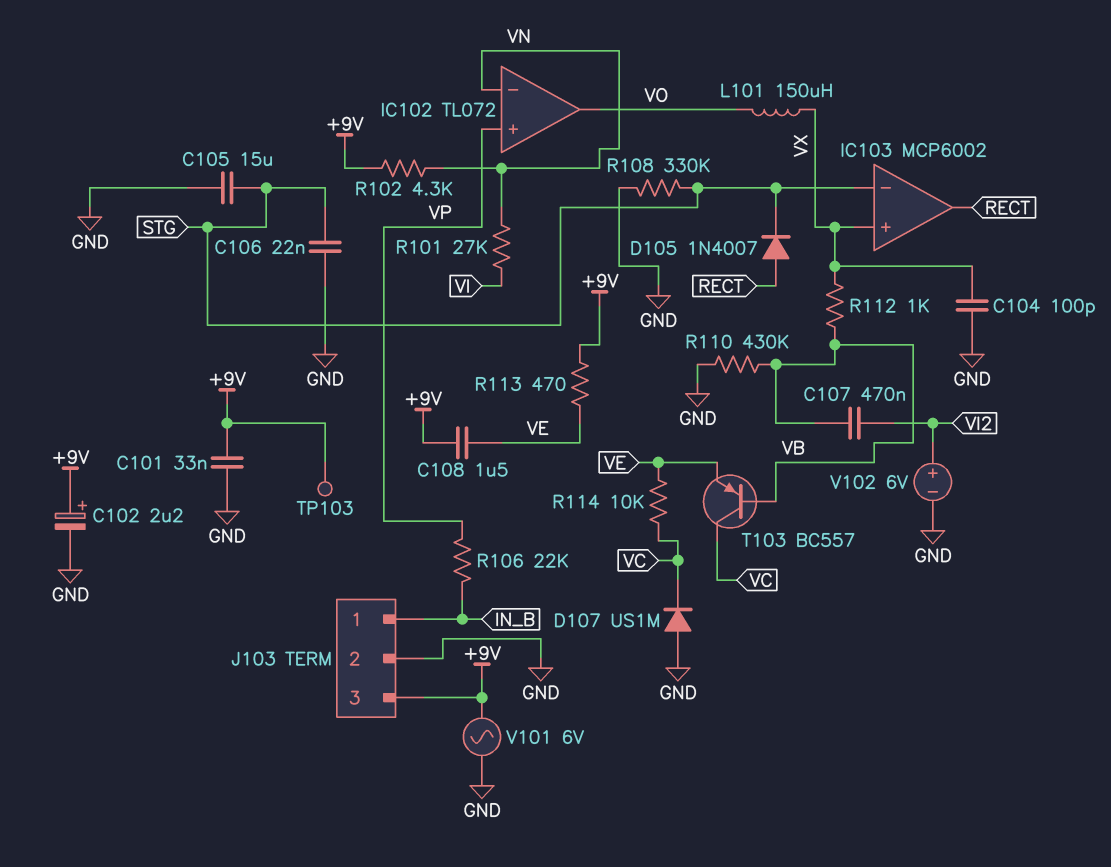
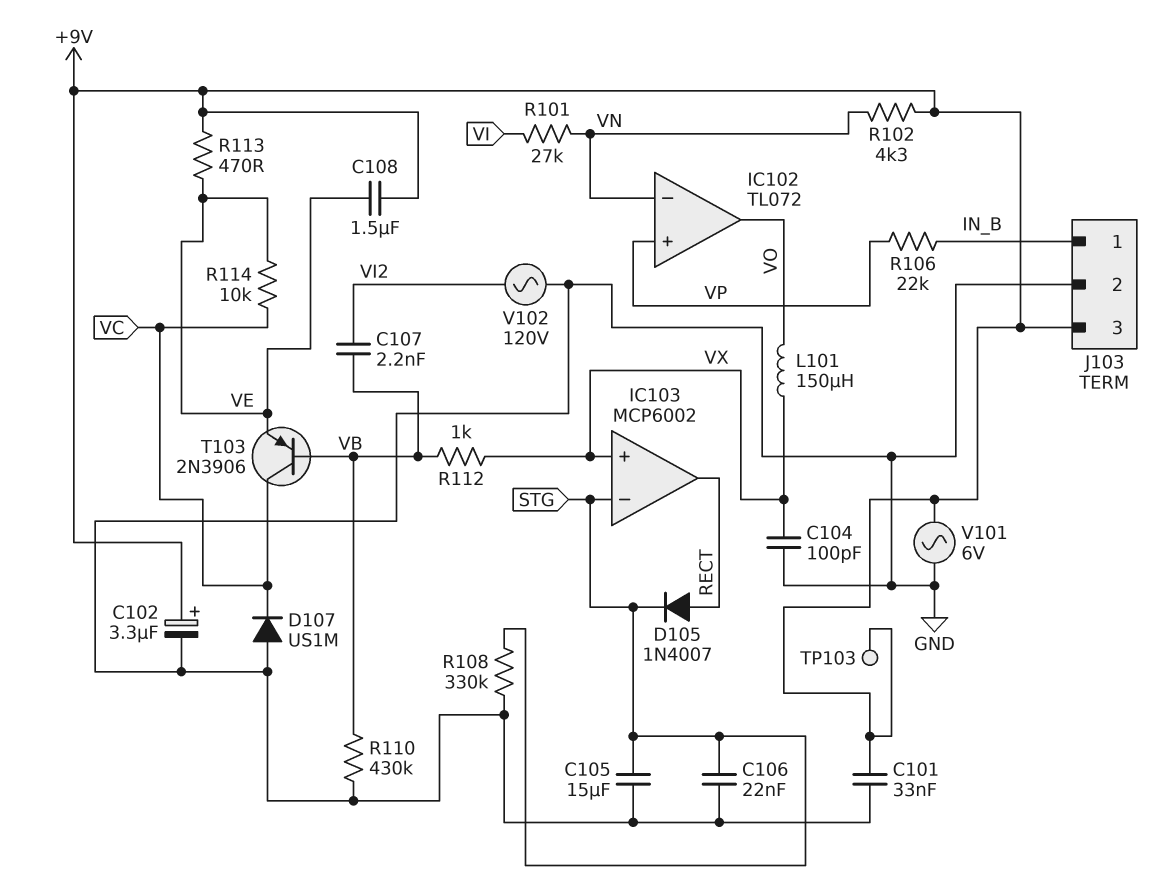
C102: 2.2uF (plus +9V, minus GND) -> 3.3uF (plus +9V, minus GND)
C107: 470nF (VB, VI2) -> 2.2nF (VB, VI2)
T103: PNP BC557 (B VB, C VC, E VE) -> PNP 2N3906 (B VB, C VC, E VE)
V102: 6V (plus VI2, minus GND) -> AC 120V (GND, VI2)

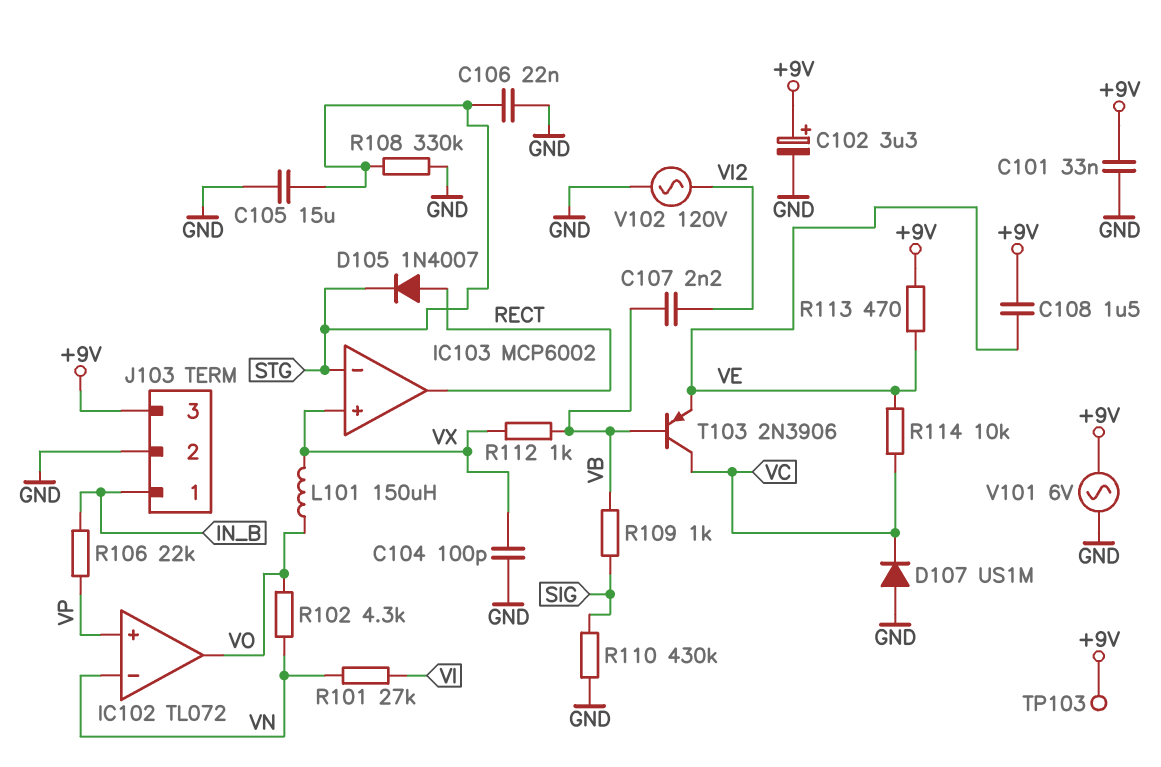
R102: 4.3k (+9V, VN) -> 4.3k (VN, VO)
R109: none -> 1k (SIG, VB)
R110: 430k (GND, VB) -> 430k (GND, SIG)

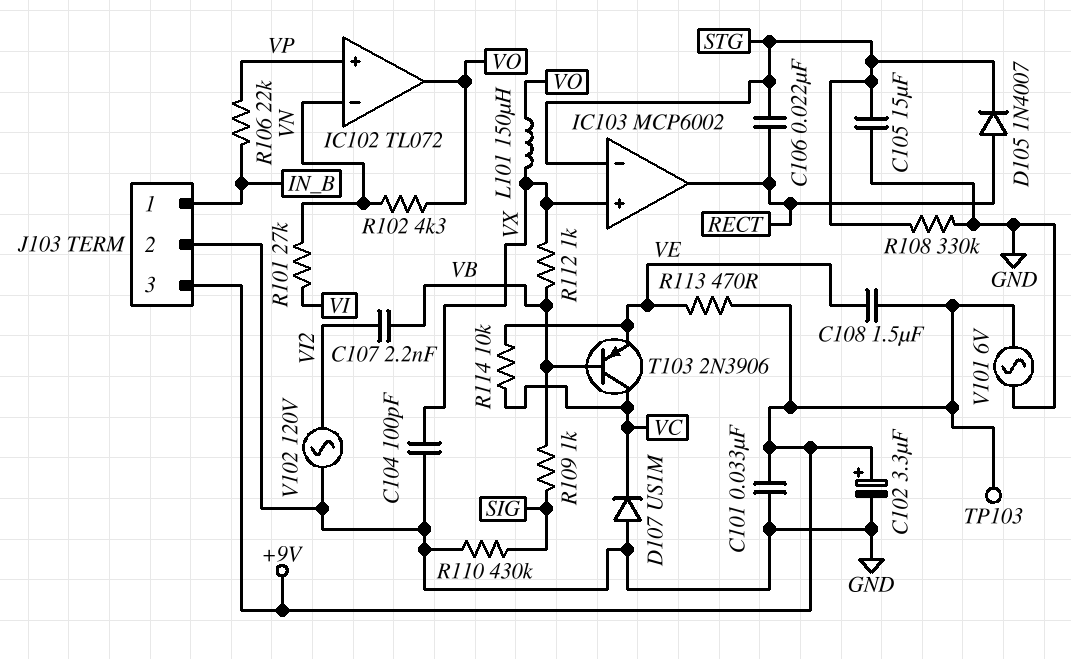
C106: 22nF (GND, STG) -> 22nF (RECT, STG)

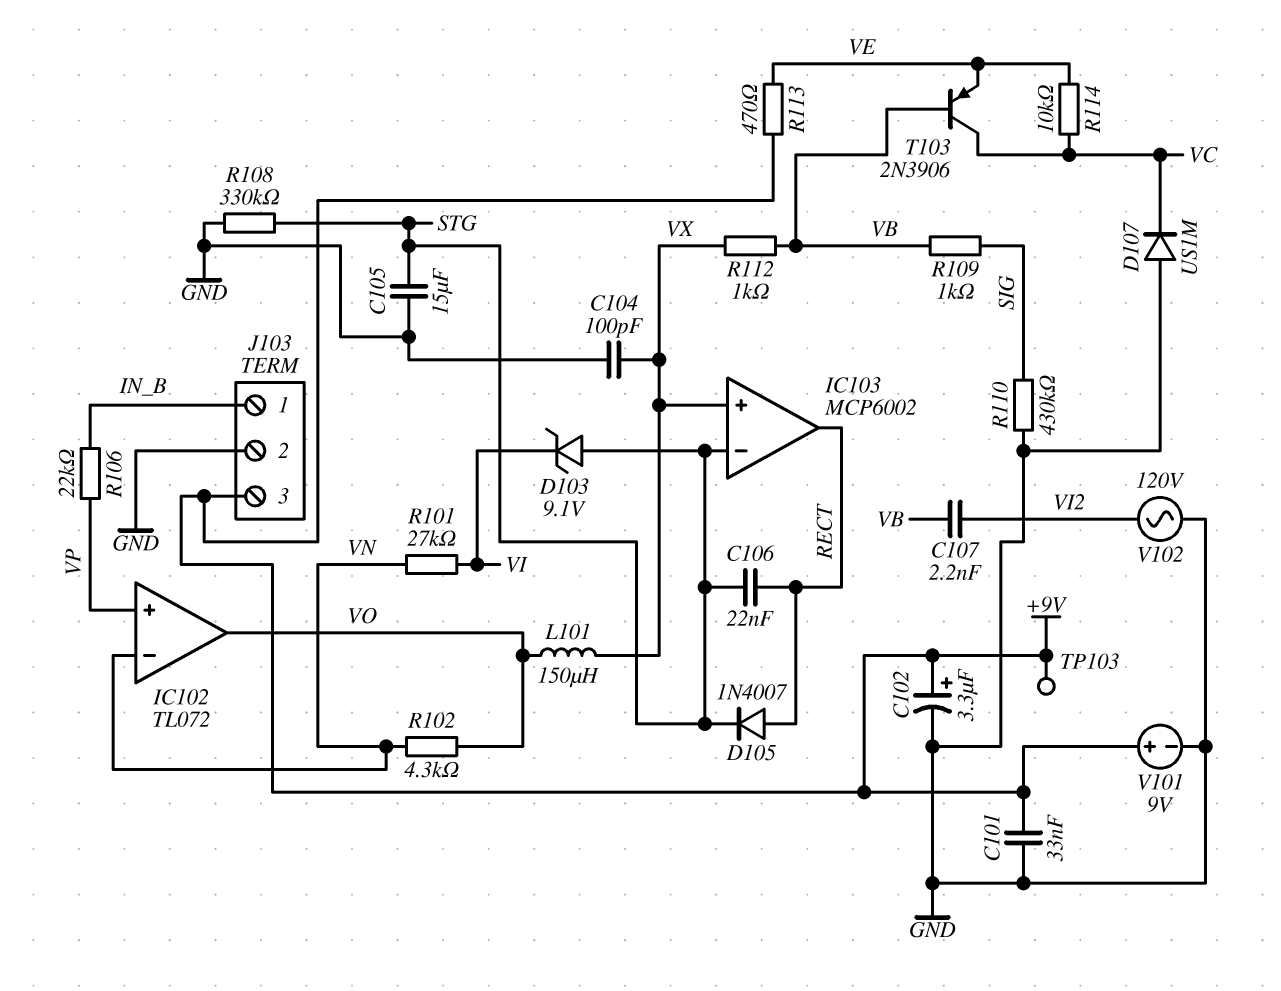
C108: 1.5uF (+9V, VE) -> none
D103: none -> zener 9.1V (A STG, K VI)
V101: AC 6V (+9V, GND) -> 9V (plus +9V, minus GND)

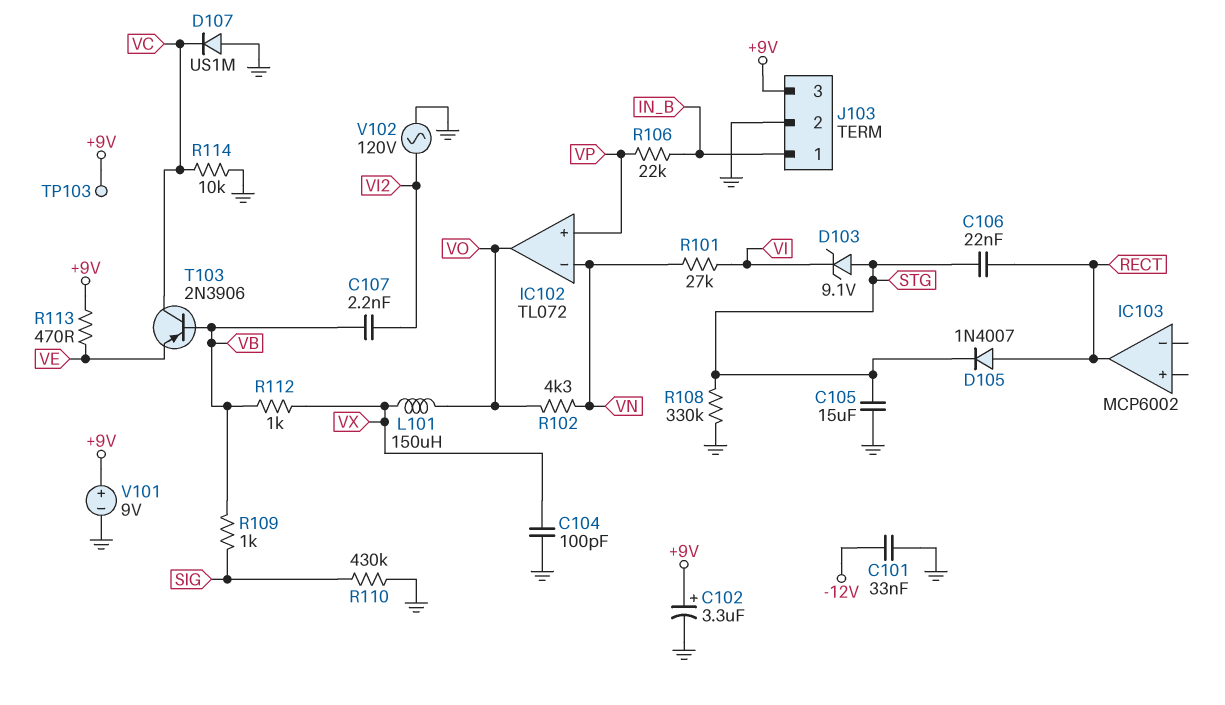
C101: 33nF (+9V, GND) -> 33nF (-12V, GND)
IC103 pin in+: VX -> none
IC103 pin in-: STG -> none
R114: 10k (VC, VE) -> 10k (GND, VC)

